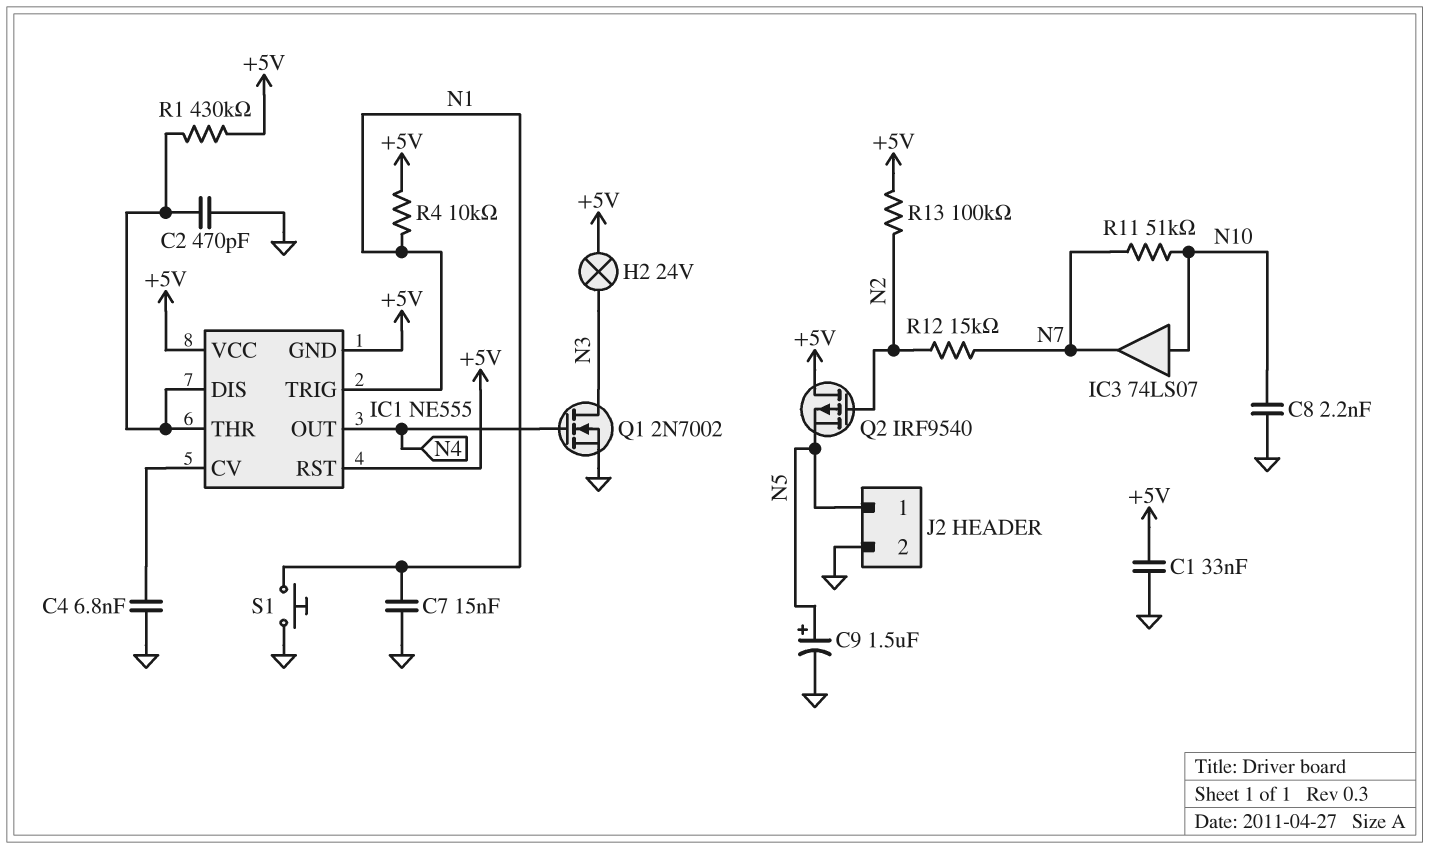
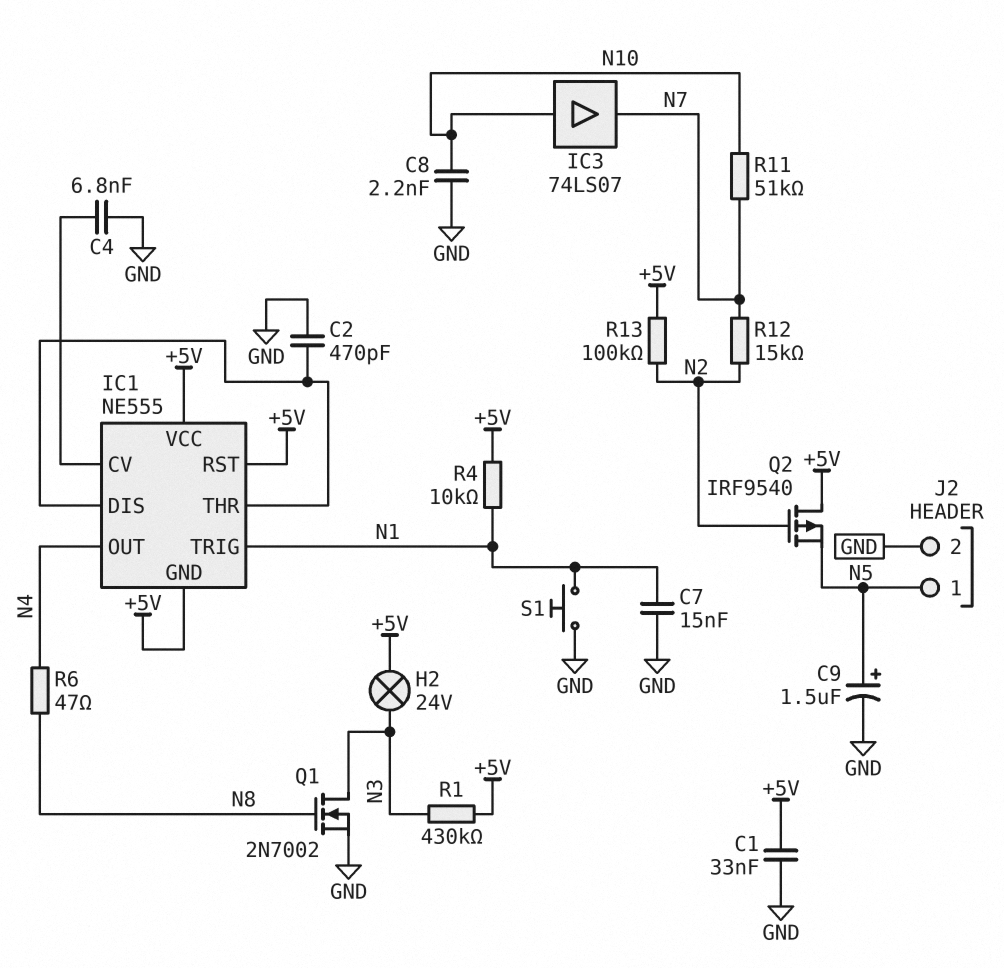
Q1: NMOS 2N7002 (G N4, D N3, S GND) -> NMOS 2N7002 (G N8, D N3, S GND)
R1: 430k (+5V, IC1/DIS) -> 430k (+5V, N3)
R6: none -> 47 (N4, N8)

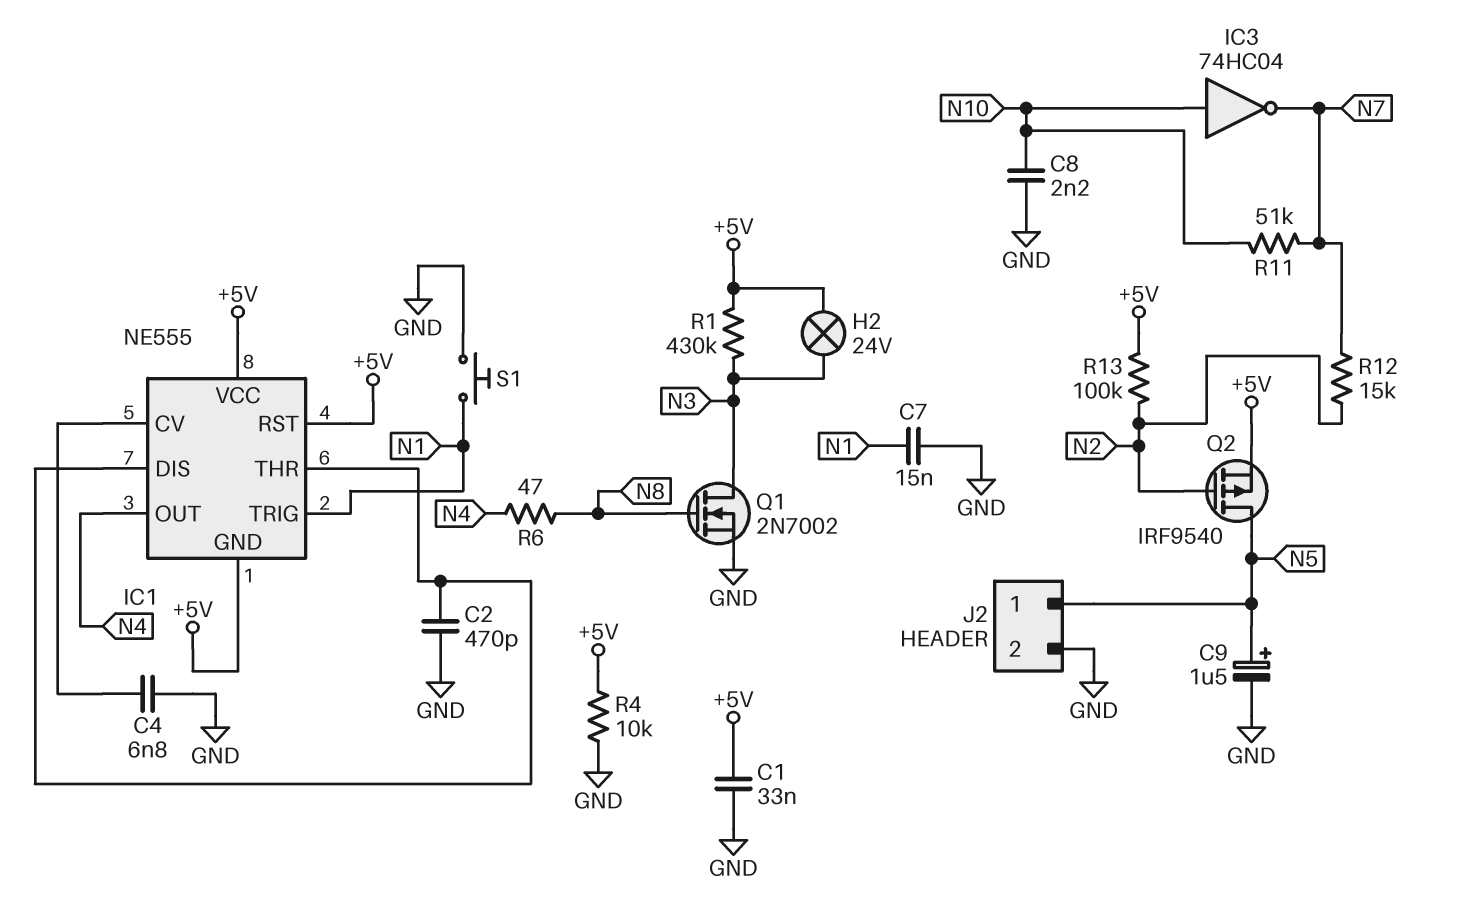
IC3: buffer 74LS07 (in N10, out N7) -> NOT 74HC04 (in N10, out N7)
Q2: PMOS IRF9540 (G N2, D +5V, S N5) -> PMOS IRF9540 (G N2, D N5, S +5V)
R4: 10k (+5V, N1) -> 10k (+5V, GND)

